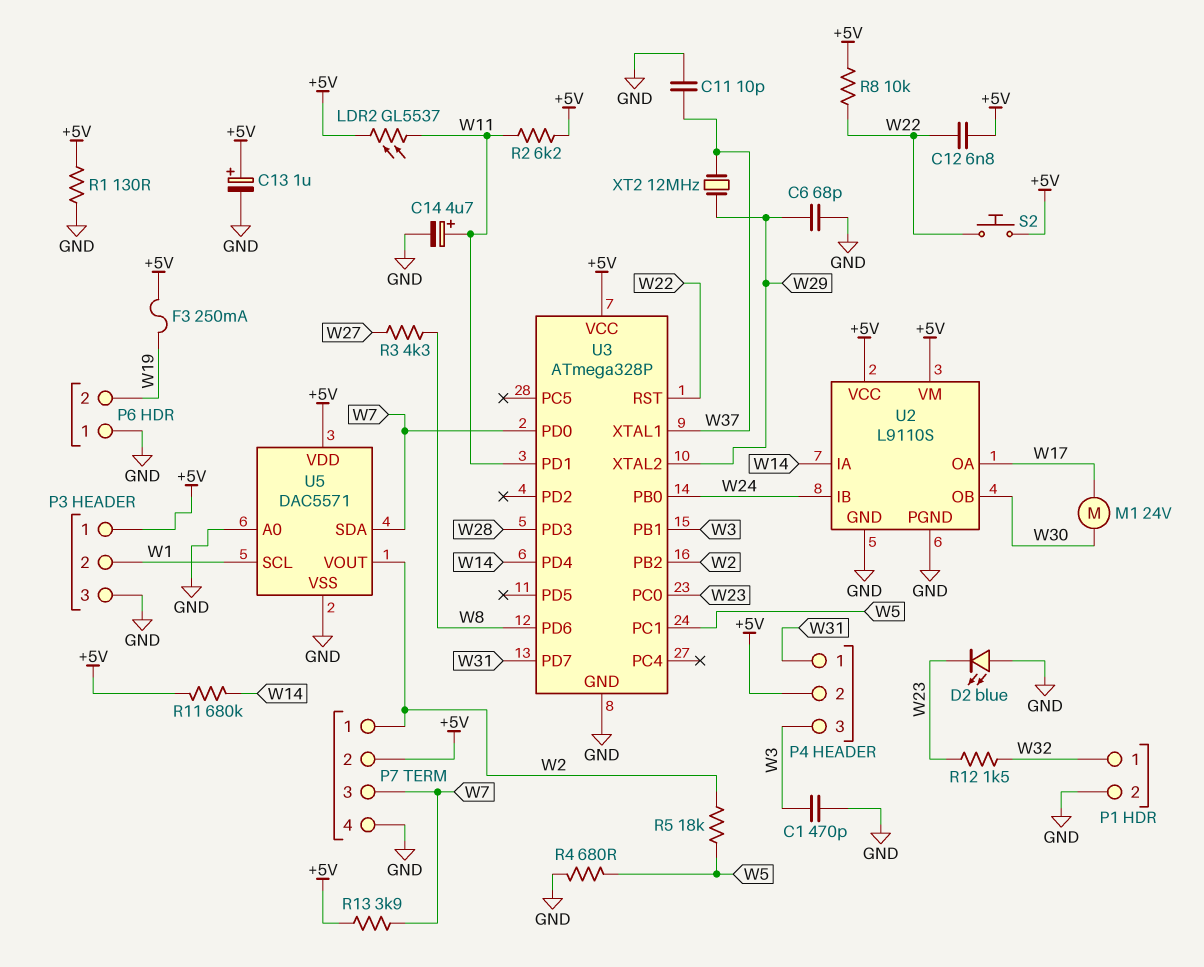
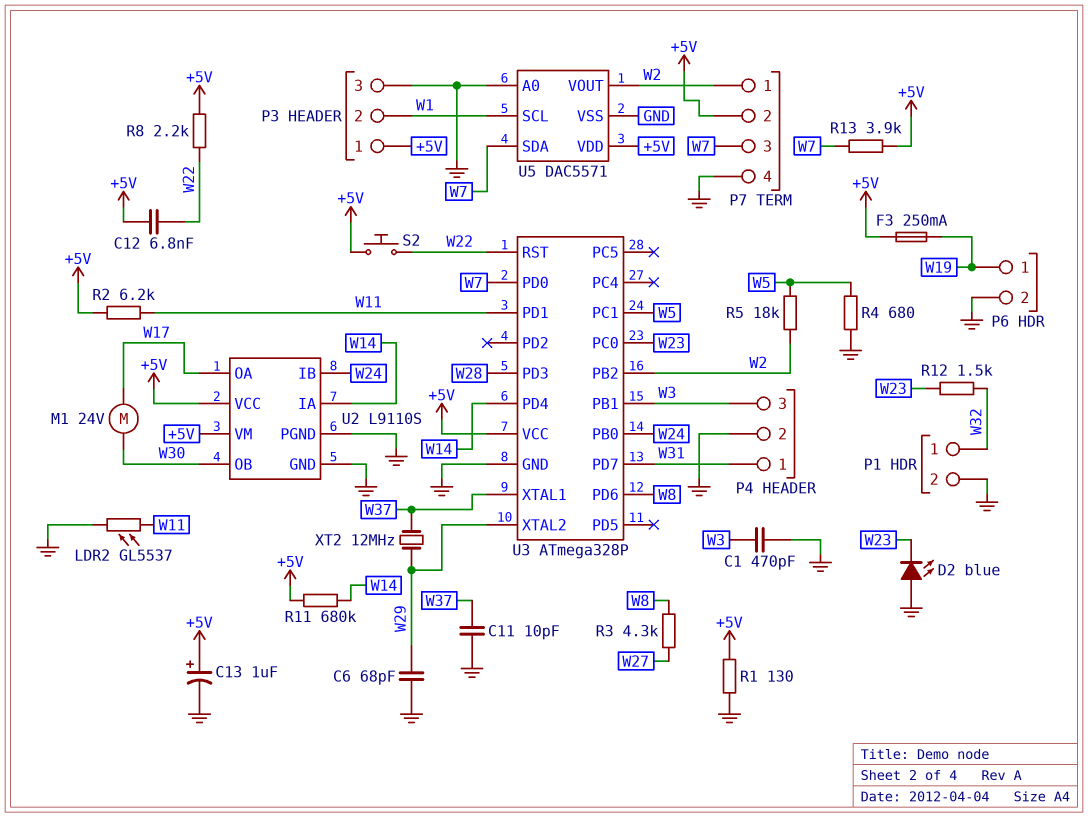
C14: 4.7uF (plus W11, minus GND) -> none
LDR2: GL5537 (+5V, W11) -> GL5537 (GND, W11)
P4 pin 2: +5V -> GND
P6 pin 1: GND -> W19
P6 pin 2: W19 -> GND
R8: 10k (+5V, W22) -> 2.2k (+5V, W22)

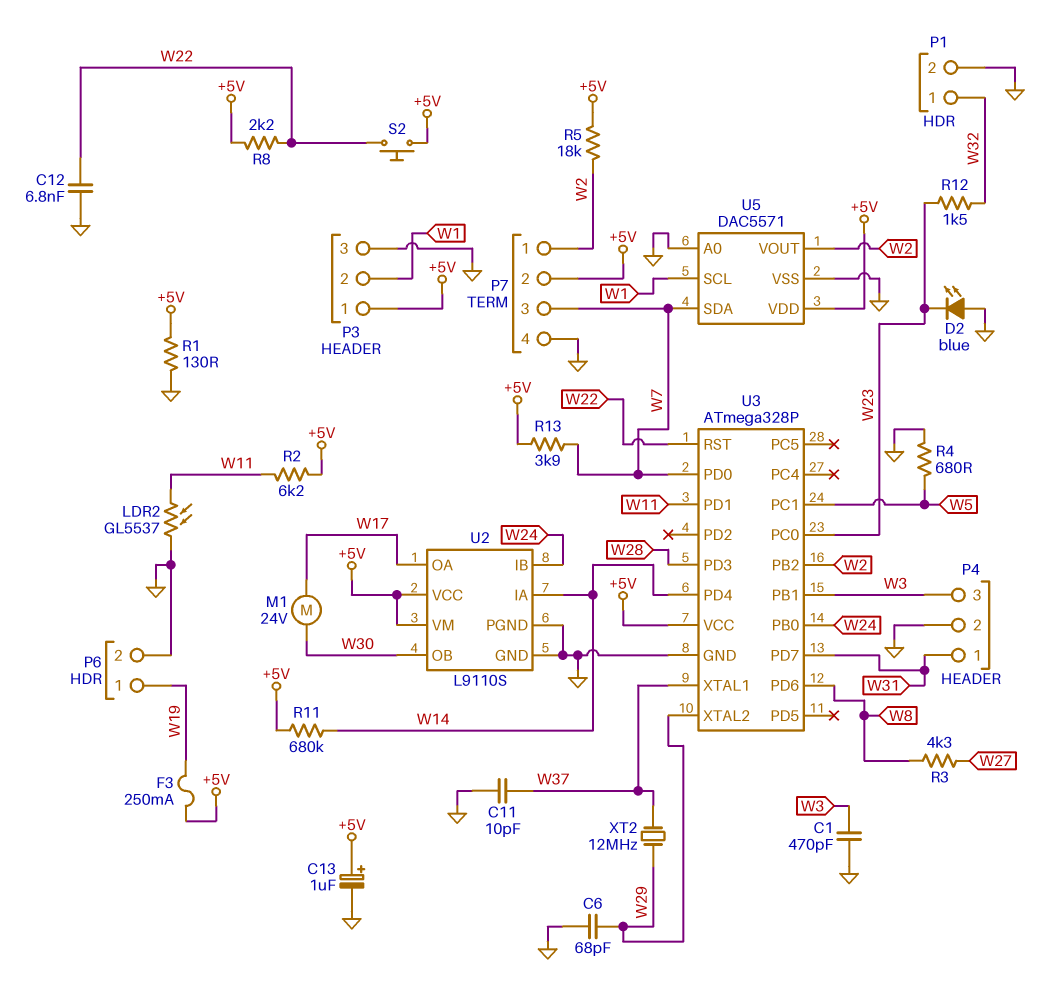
C12: 6.8nF (+5V, W22) -> 6.8nF (GND, W22)
R5: 18k (W2, W5) -> 18k (+5V, W2)

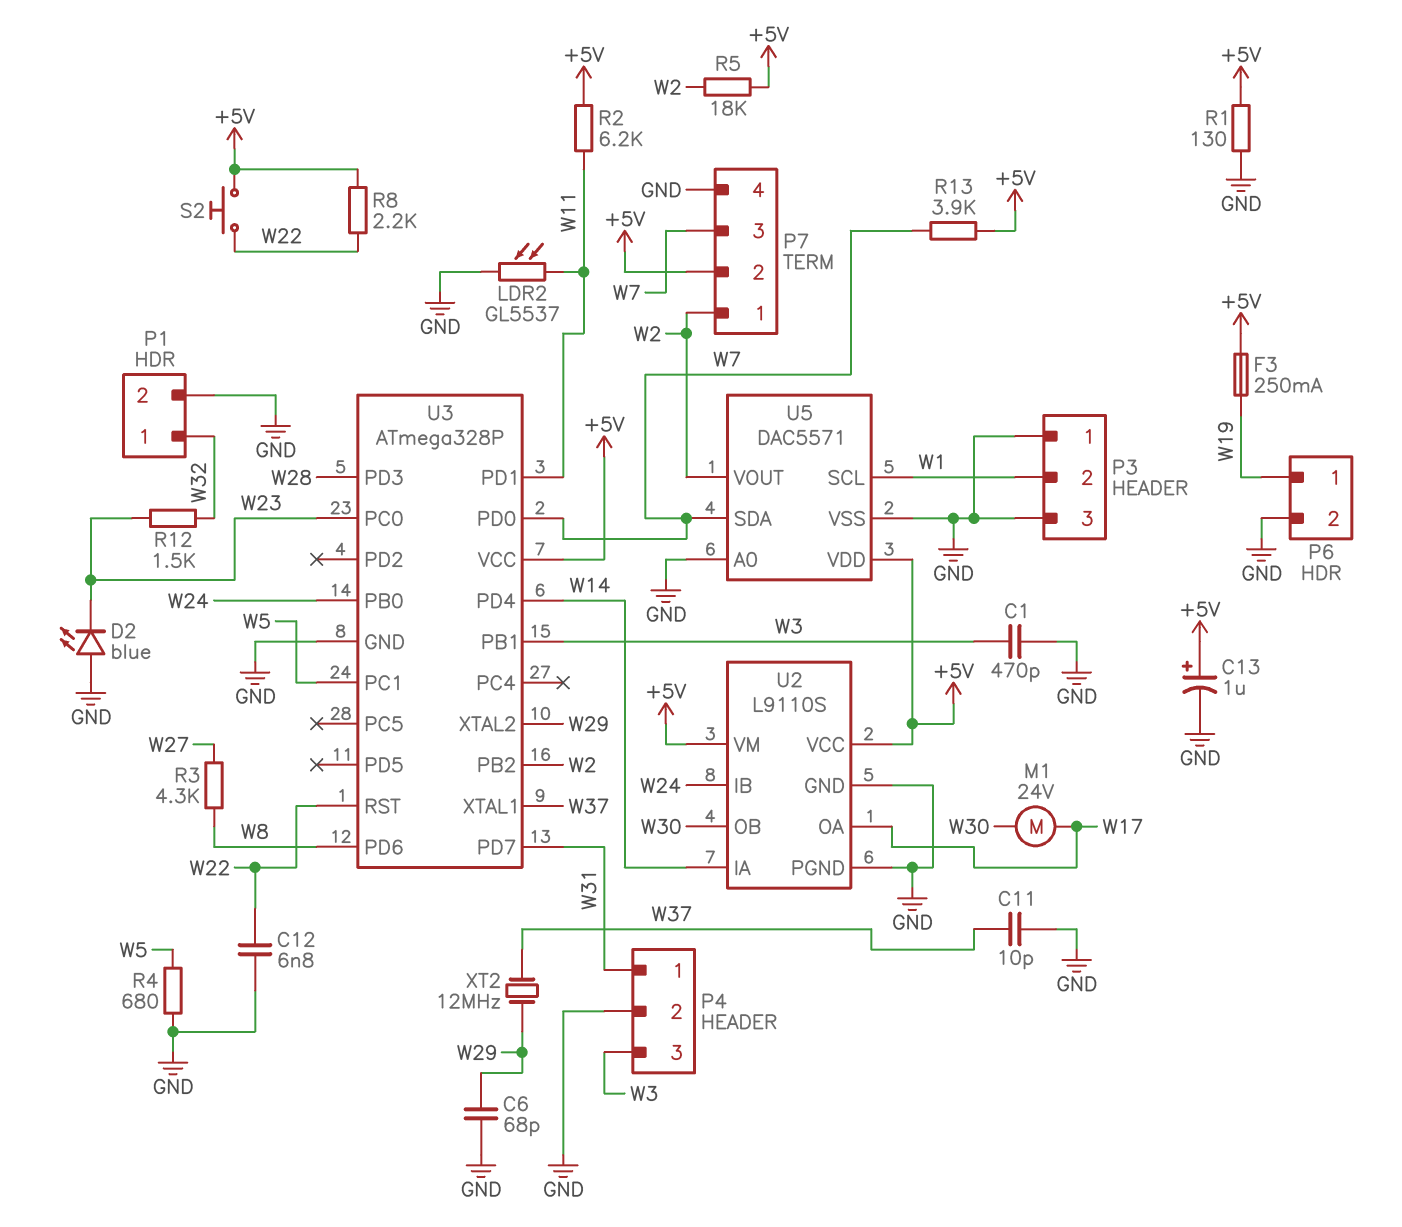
P3 pin 1: +5V -> GND
R11: 680k (+5V, W14) -> none

